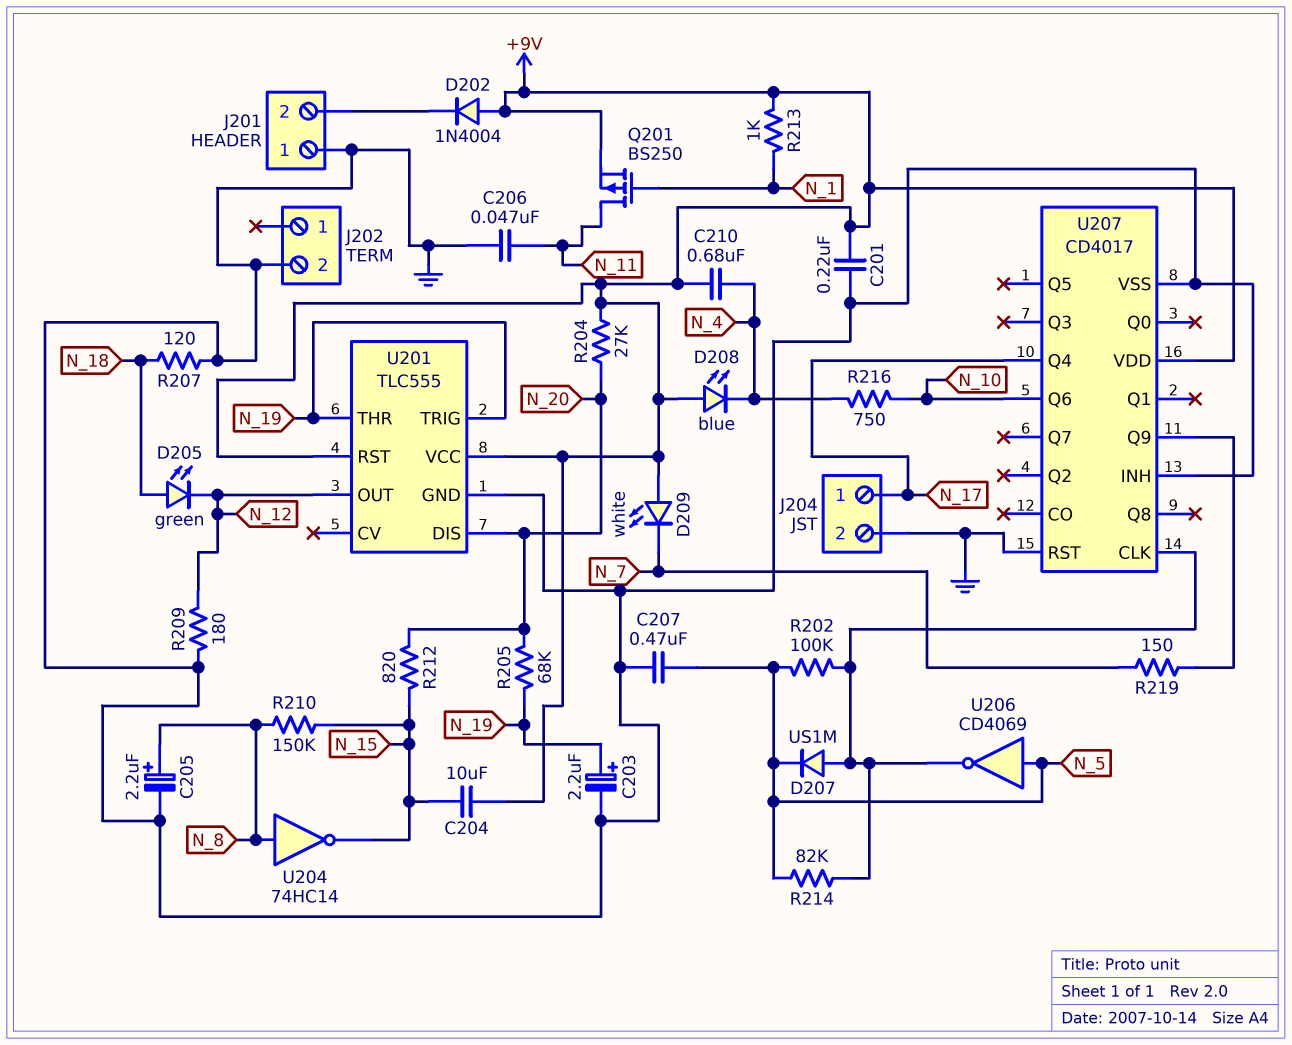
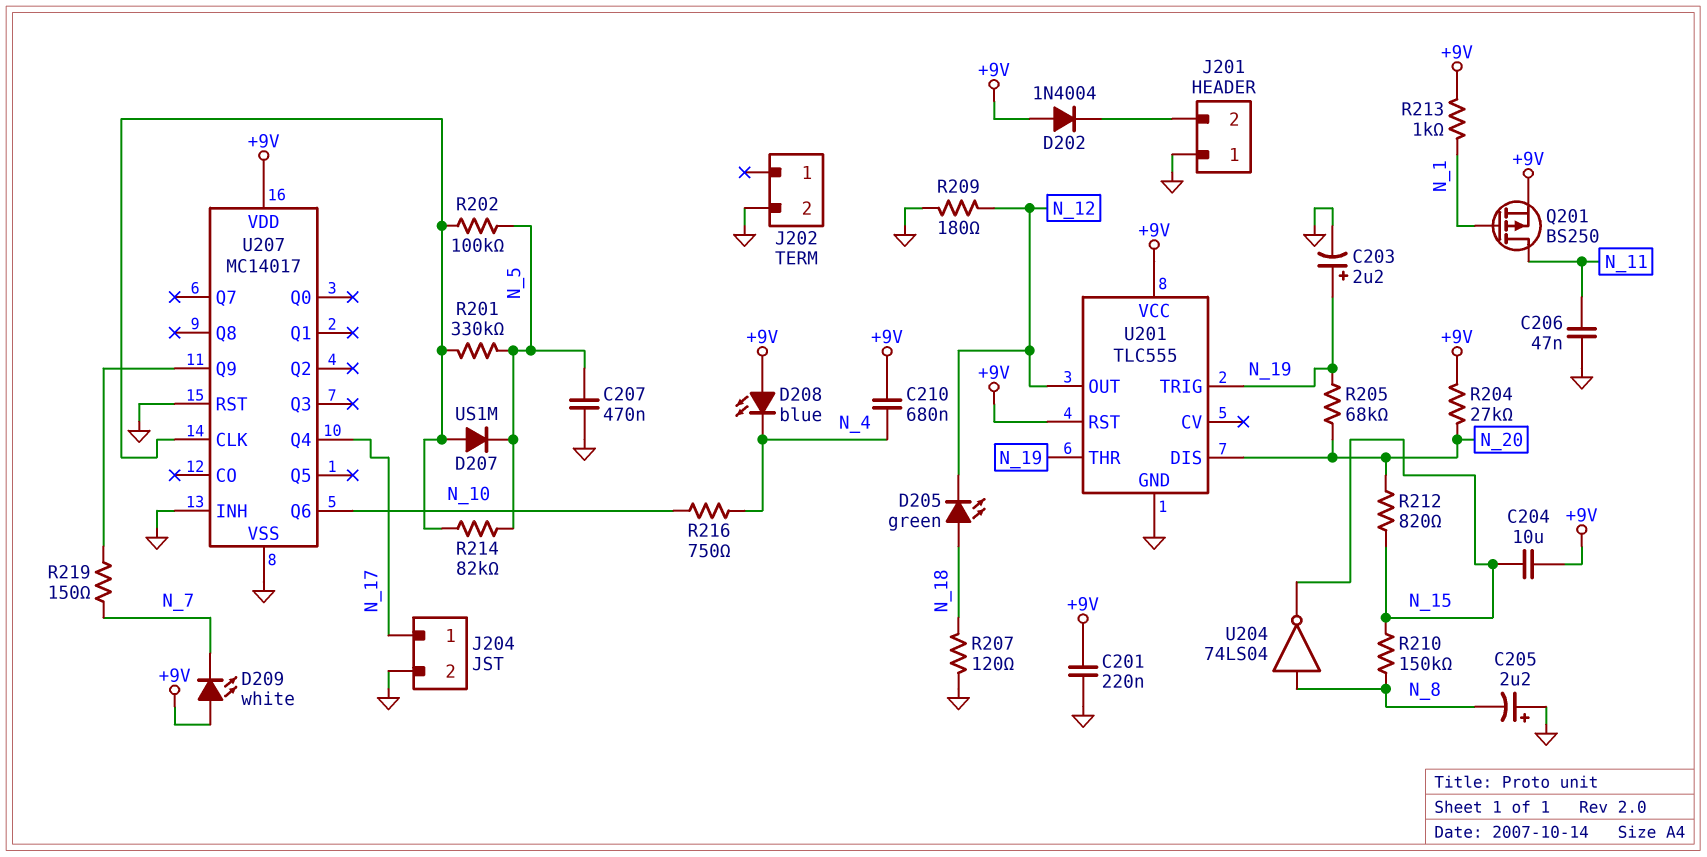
C205: 2.2uF (plus N_8, minus GND) -> 2.2uF (plus GND, minus N_8)
R201: none -> 330k (N_5, U207/CLK)
U204: NOT 74HC14 (in N_8, out N_15) -> NOT 74LS04 (in N_8, out N_15)
U206: NOT CD4069 (in N_5, out U207/CLK) -> none
U207: CD4017 -> MC14017

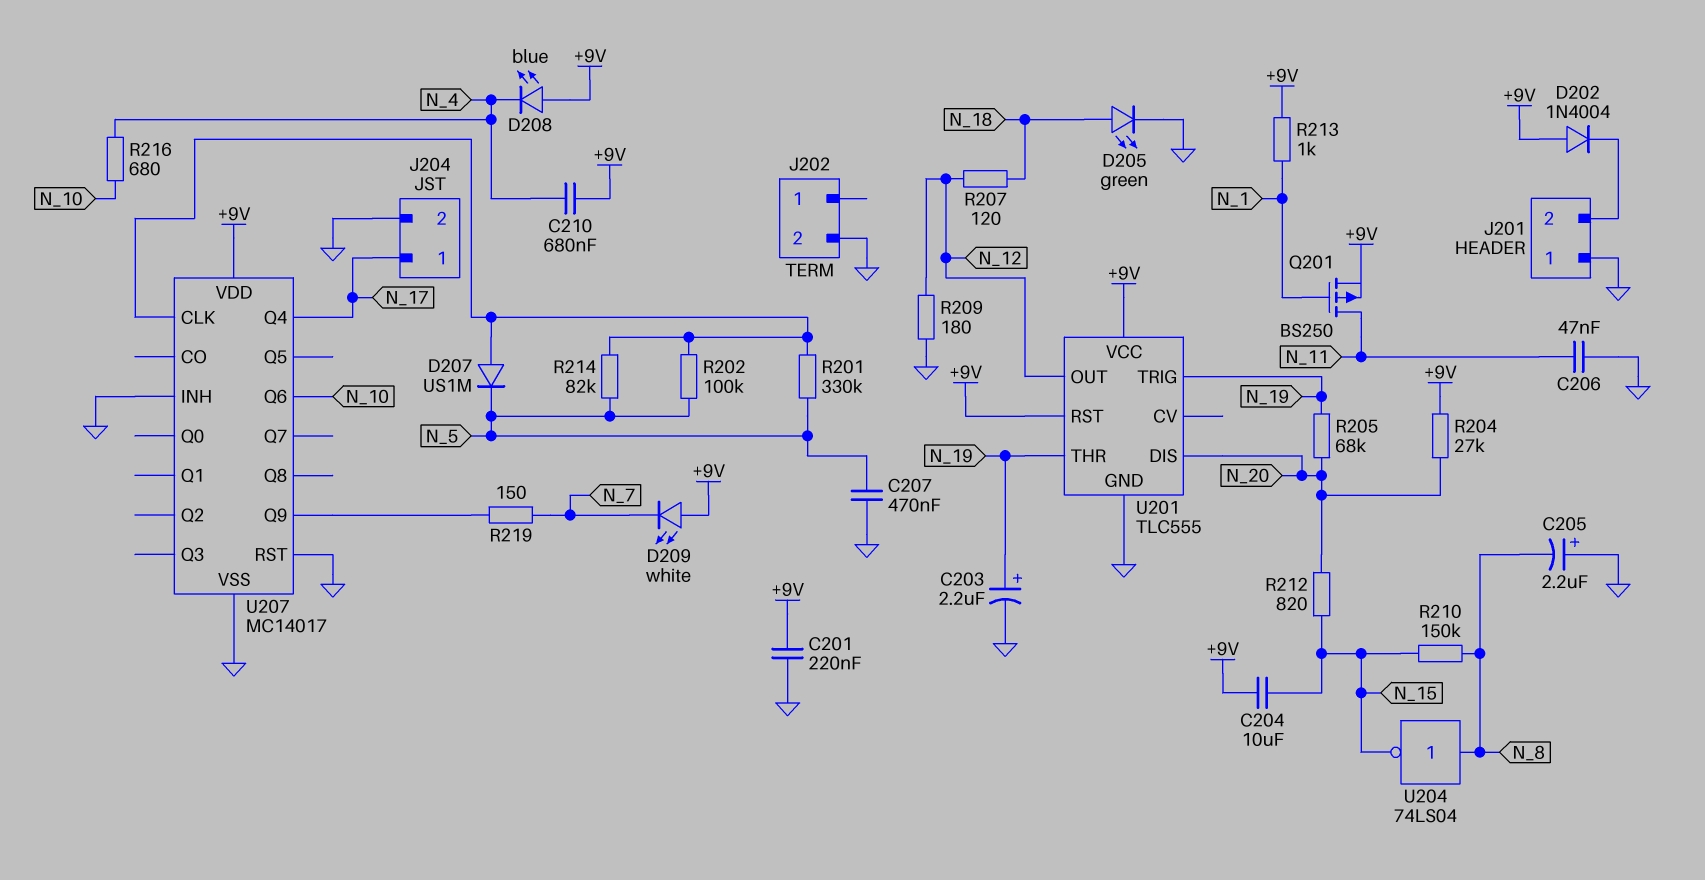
D205: LED green (A N_18, K N_12) -> LED green (A N_18, K GND)
R207: 120 (GND, N_18) -> 120 (N_12, N_18)
R216: 750 (N_4, N_10) -> 680 (N_4, N_10)

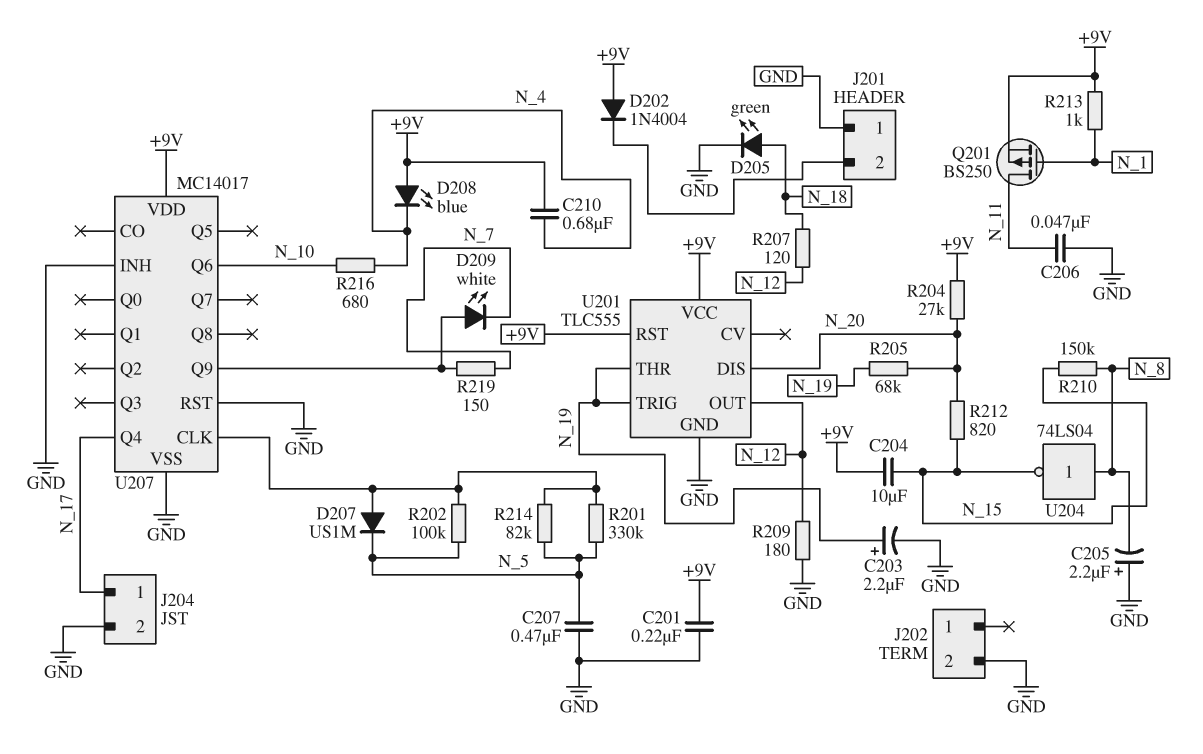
D209: LED white (A +9V, K N_7) -> LED white (A U207/Q9, K N_7)

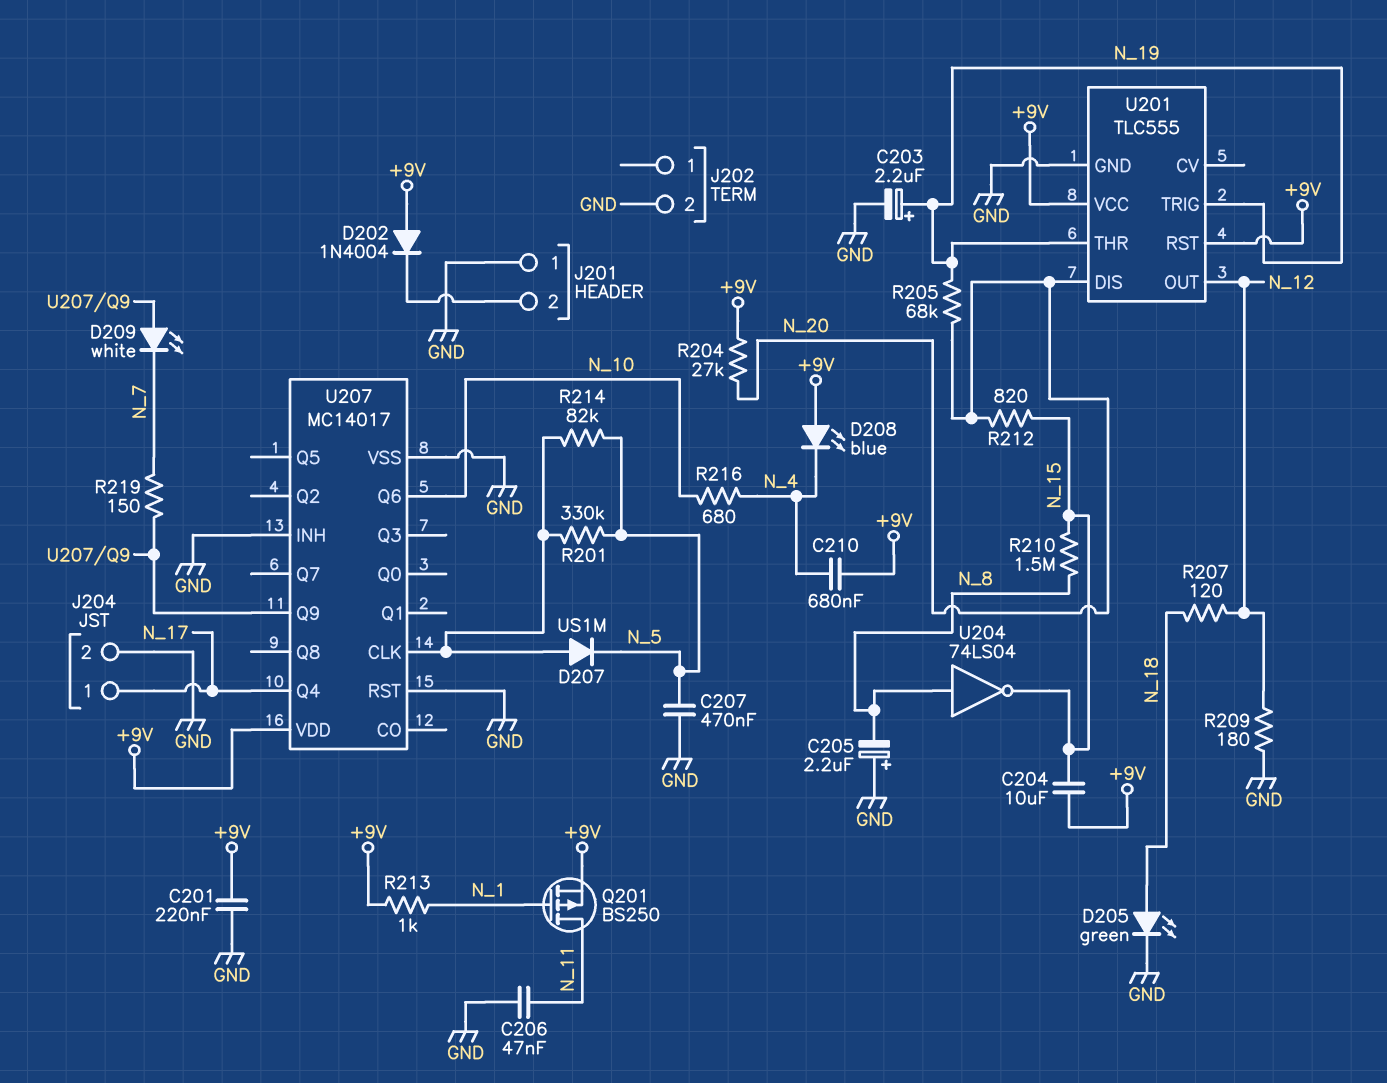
R202: 100k (N_5, U207/CLK) -> none
R210: 150k (N_8, N_15) -> 1.5M (N_8, N_15)

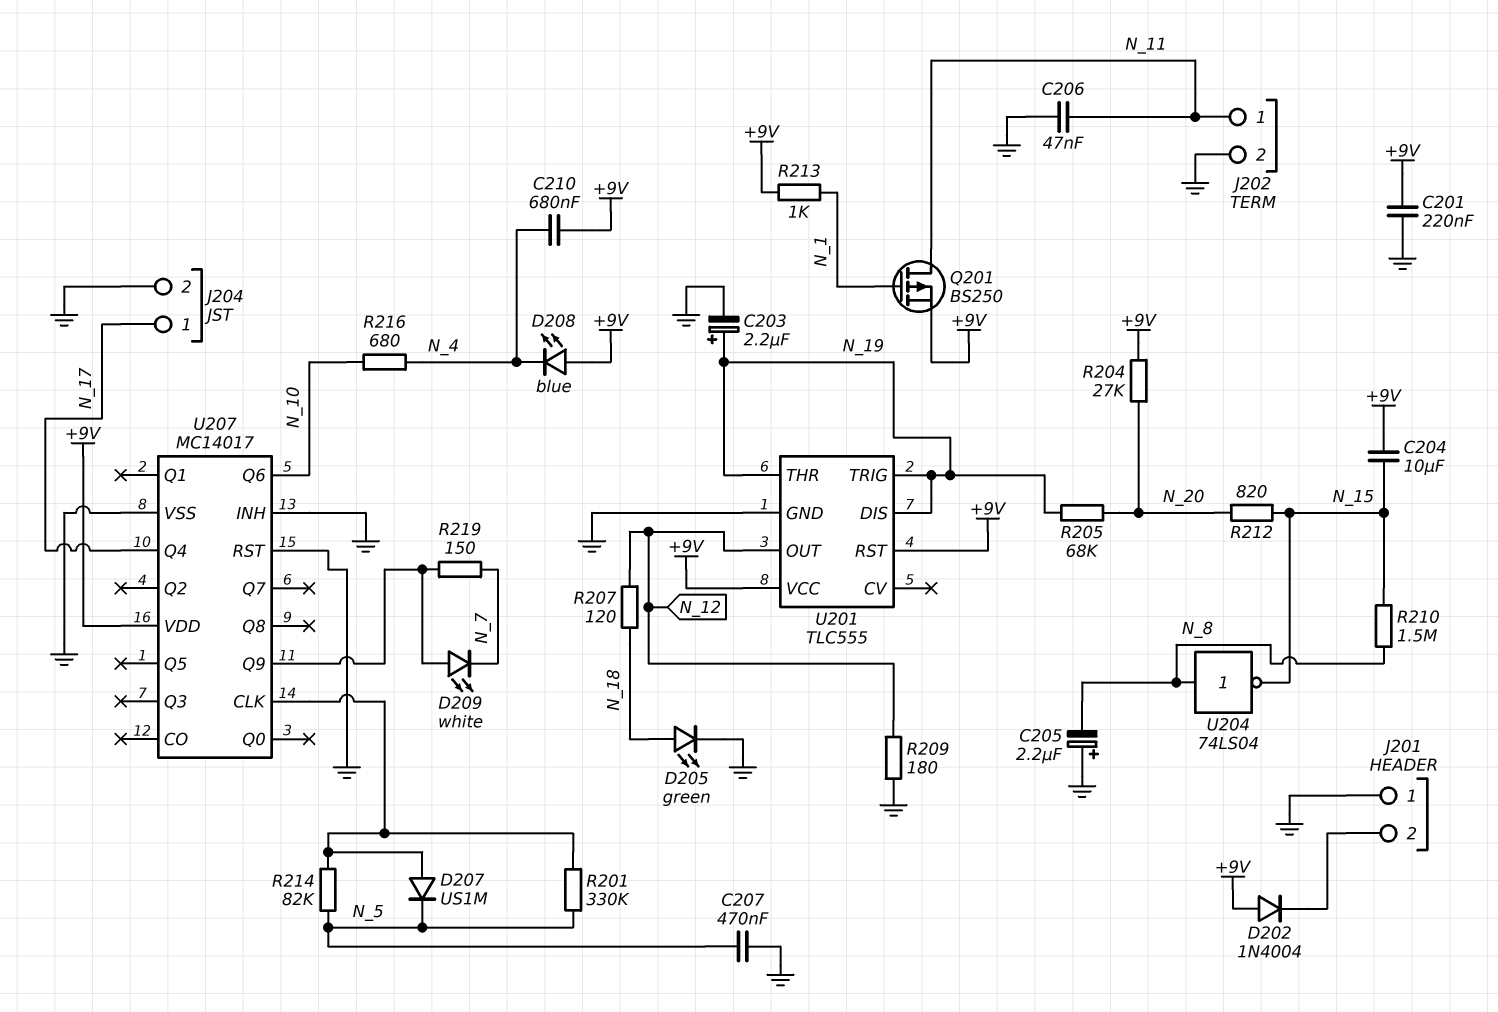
J202 pin 1: none -> N_11
U201 pin DIS: N_20 -> N_19

